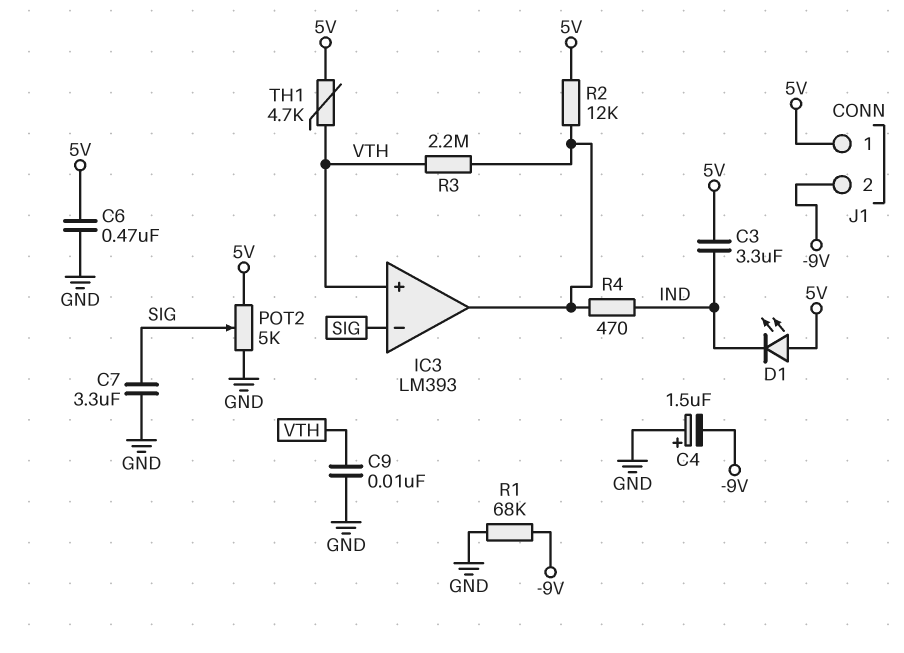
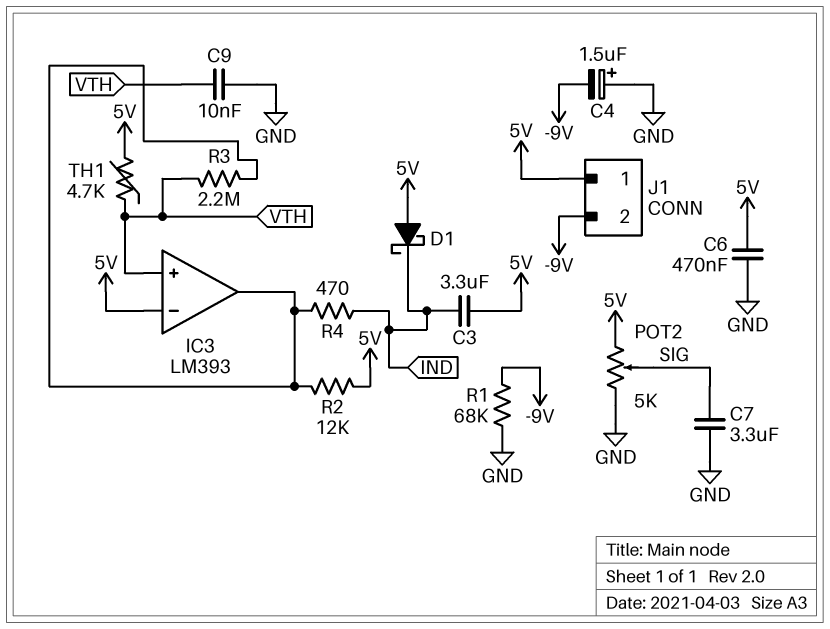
D1: LED (A 5V, K IND) -> schottky (A 5V, K IND)
IC3 pin in-: SIG -> 5V

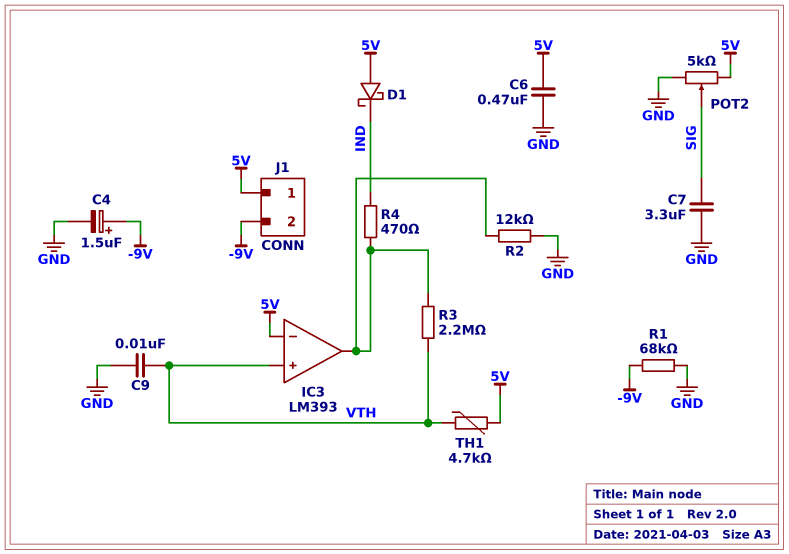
C3: 3.3uF (5V, IND) -> none
C4: 1.5uF (plus GND, minus -9V) -> 1.5uF (plus -9V, minus GND)
R2: 12k (5V, IC3/out) -> 12k (GND, IC3/out)

